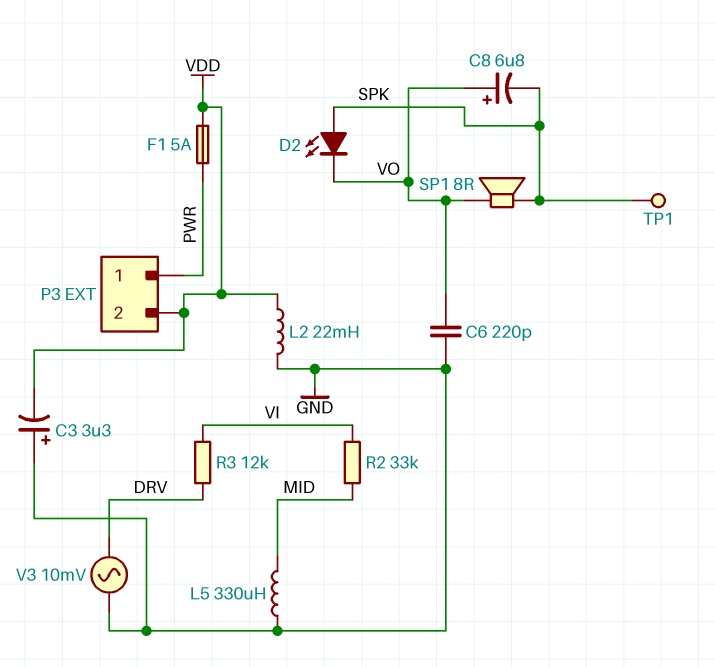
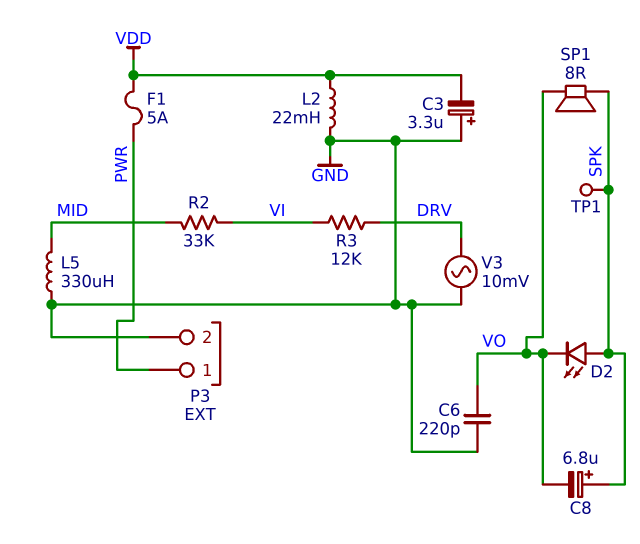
C8: 6.8uF (plus VO, minus SPK) -> 6.8uF (plus SPK, minus VO)
P3 pin 2: VDD -> GND

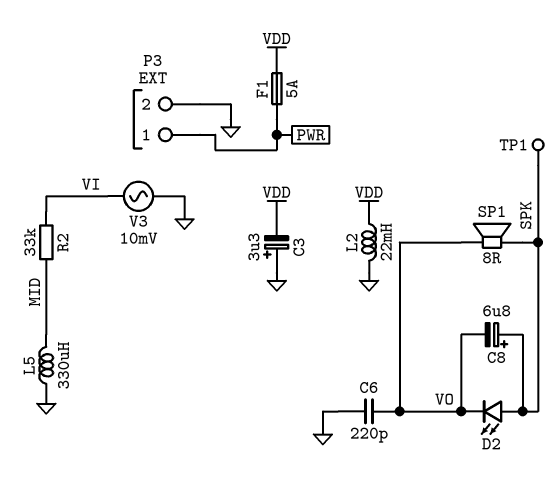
R3: 12k (DRV, VI) -> none
V3: AC 10mV (DRV, GND) -> AC 10mV (GND, VI)

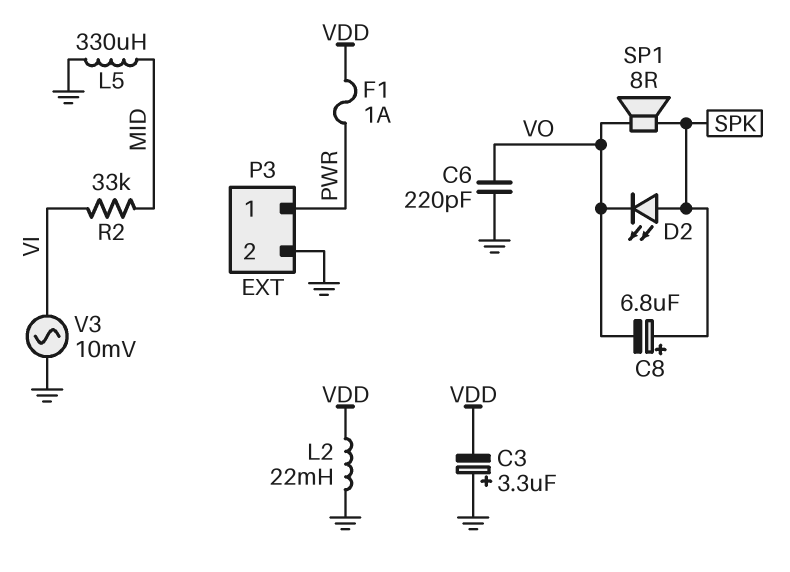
F1: 5A (PWR, VDD) -> 1A (PWR, VDD)
TP1: test point (SPK) -> none

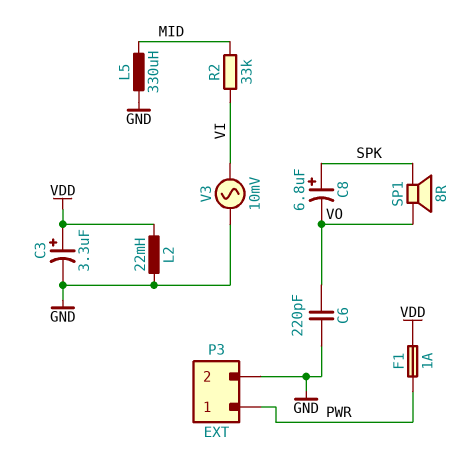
C3: 3.3uF (plus GND, minus VDD) -> 3.3uF (plus VDD, minus GND)
D2: LED (A SPK, K VO) -> none

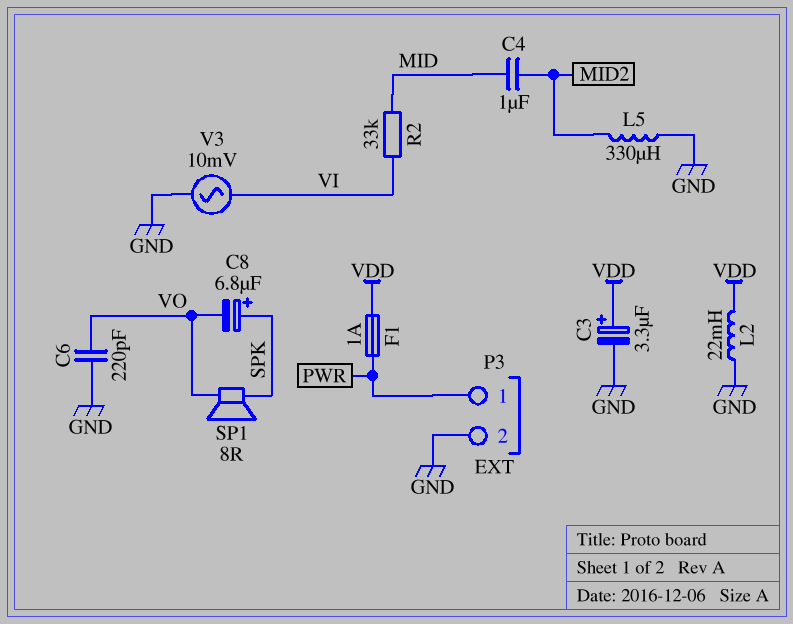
C4: none -> 1uF (MID, MID2)
L5: 330uH (GND, MID) -> 330uH (GND, MID2)

